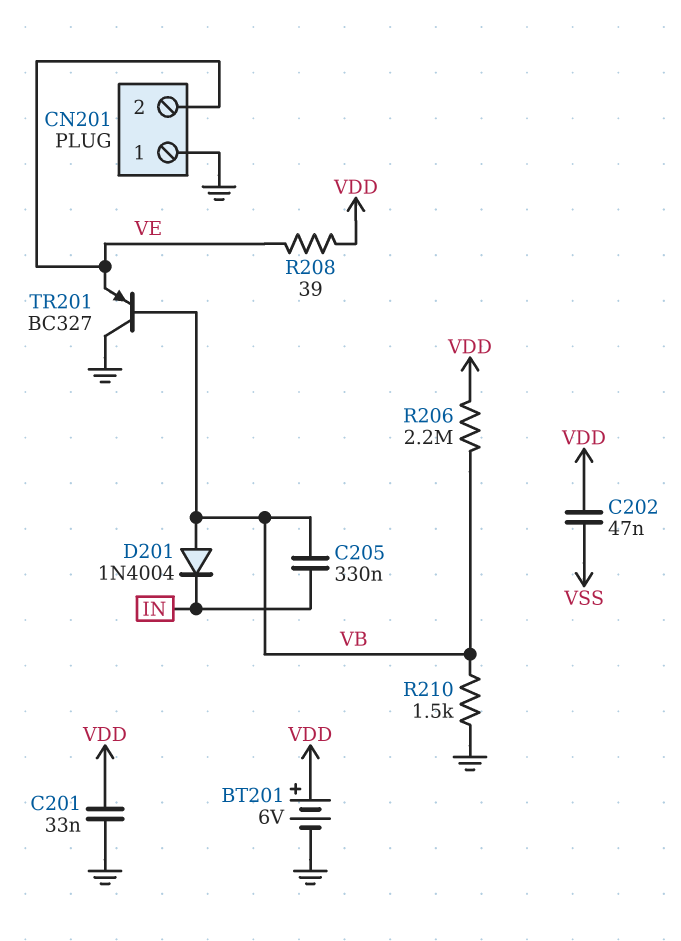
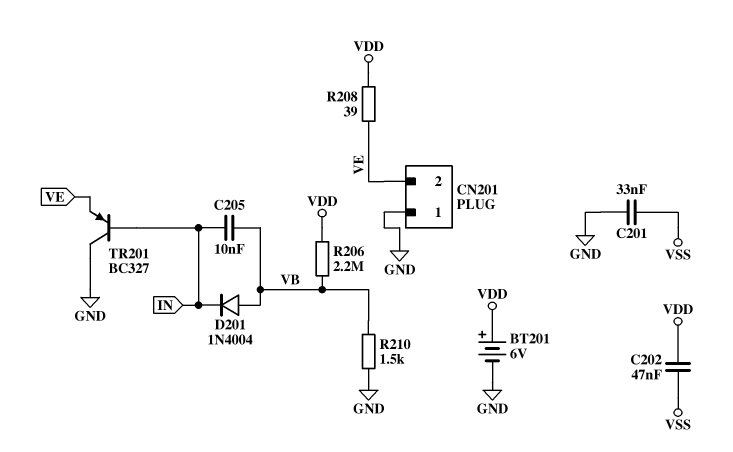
C201: 33nF (GND, VDD) -> 33nF (GND, VSS)
C205: 330nF (IN, VB) -> 10nF (IN, VB)
TR201: PNP BC327 (B VB, C GND, E VE) -> PNP BC327 (B IN, C GND, E VE)

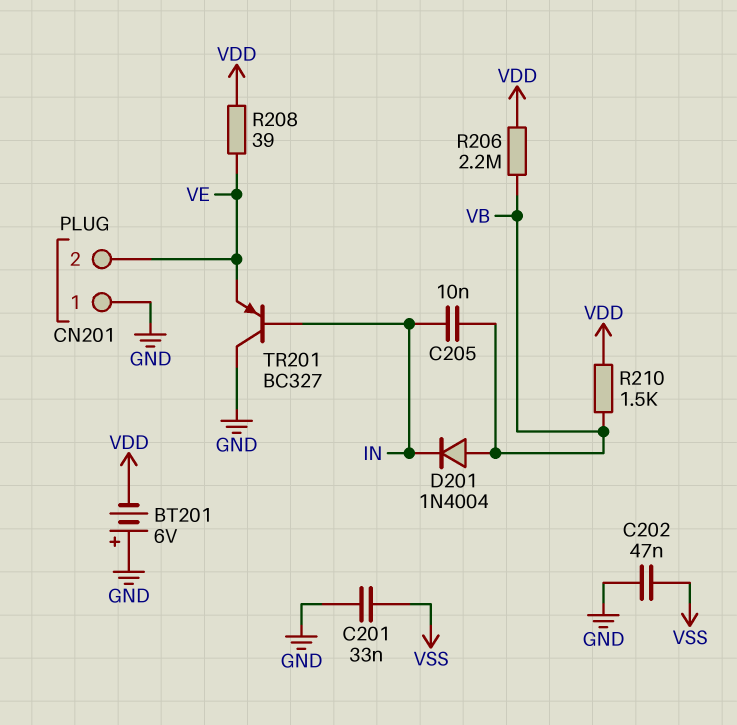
BT201: 6V (plus VDD, minus GND) -> 6V (plus GND, minus VDD)
C202: 47nF (VDD, VSS) -> 47nF (GND, VSS)
R210: 1.5k (GND, VB) -> 1.5k (VB, VDD)

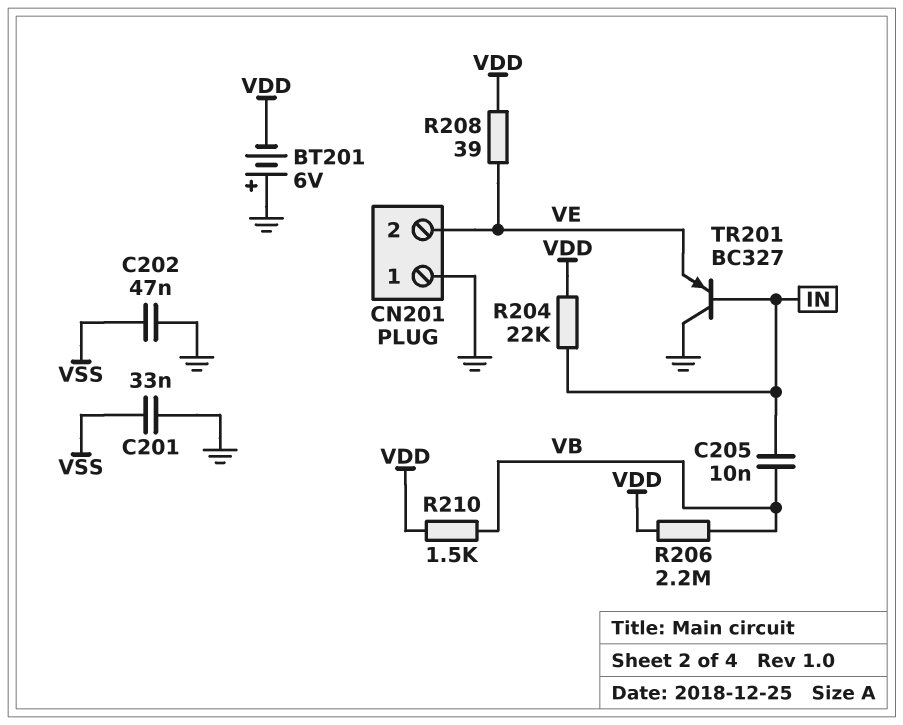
D201: diode 1N4004 (A VB, K IN) -> none
R204: none -> 22k (IN, VDD)

